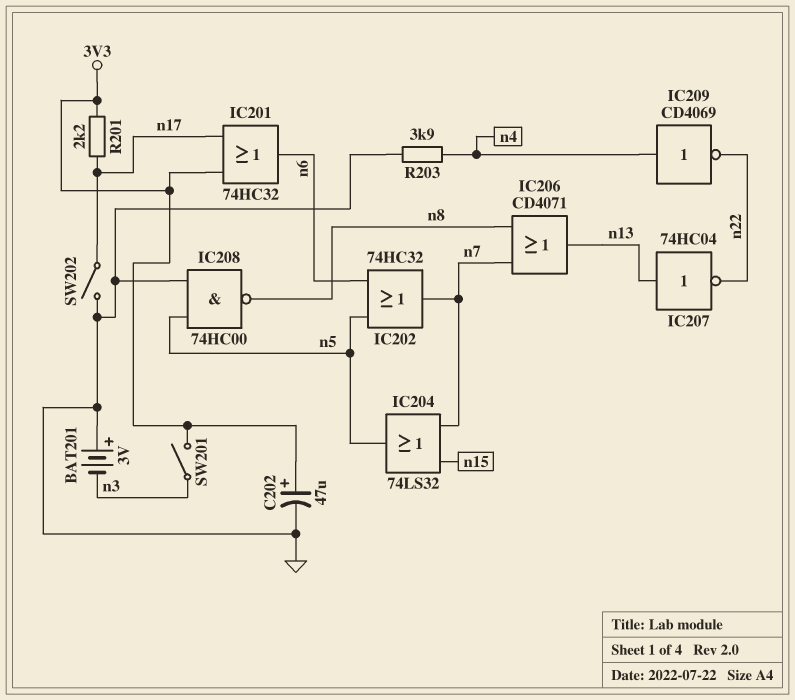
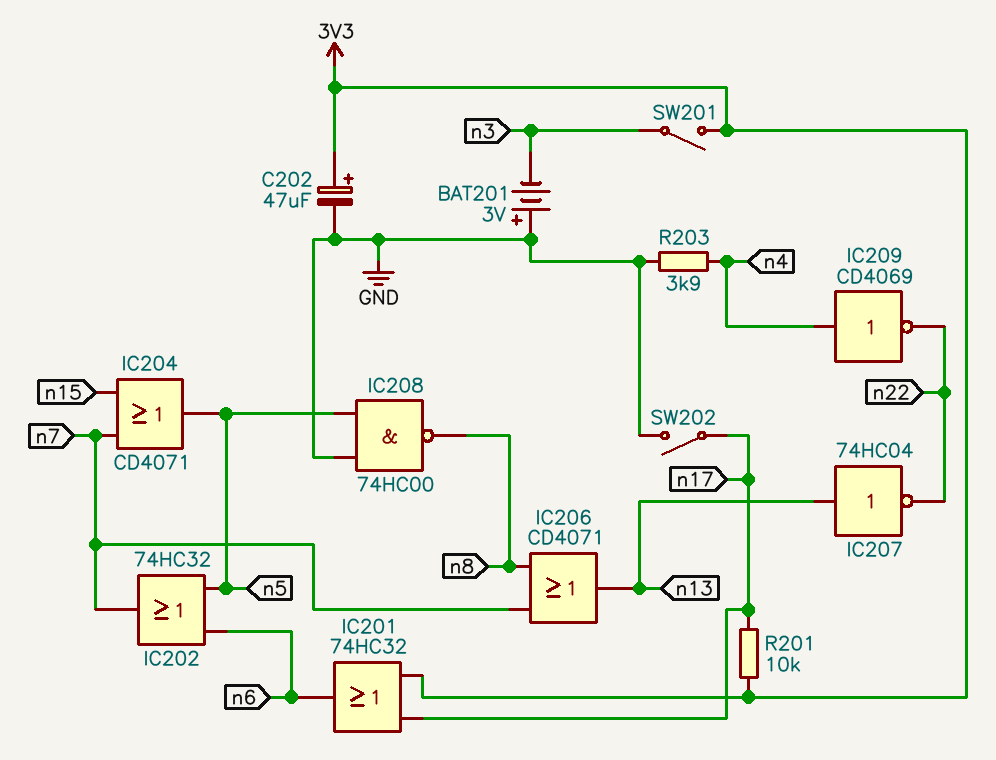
IC204: OR 74LS32 (in n7, in n15, out n5) -> OR CD4071 (in n7, in n15, out n5)
R201: 2.2k (3V3, n17) -> 10k (3V3, n17)

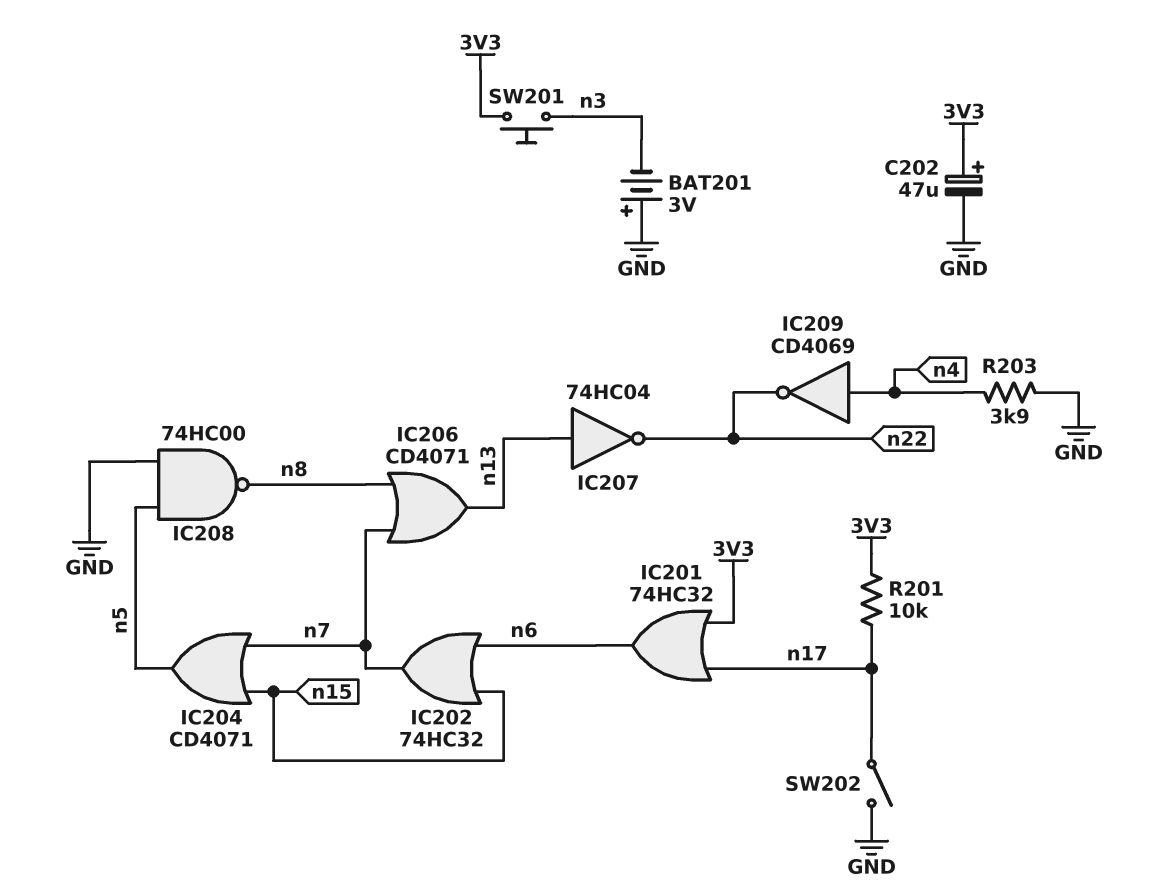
IC202: OR 74HC32 (in n5, in n6, out n7) -> OR 74HC32 (in n6, in n15, out n7)
SW201: switch (3V3, n3) -> button (3V3, n3)

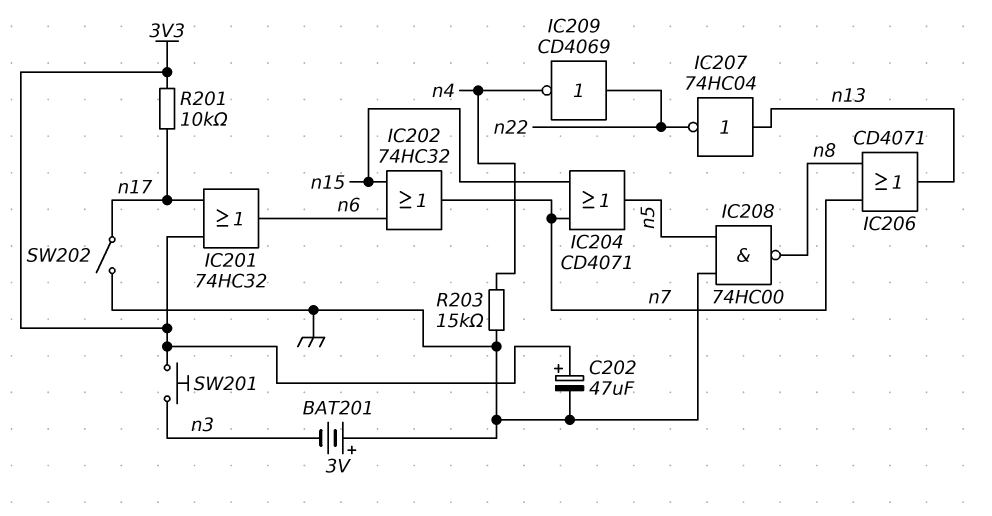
IC209: NOT CD4069 (in n4, out n22) -> NOT CD4069 (in n22, out n4)
R203: 3.9k (GND, n4) -> 15k (GND, n4)

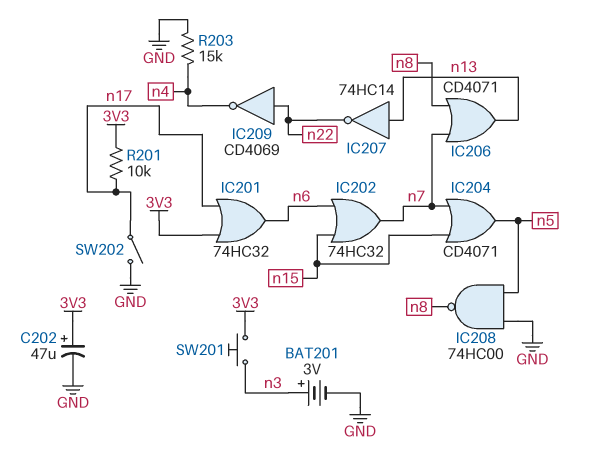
BAT201: 3V (plus GND, minus n3) -> 3V (plus n3, minus GND)
IC207: NOT 74HC04 (in n13, out n22) -> NOT 74HC14 (in n13, out n22)

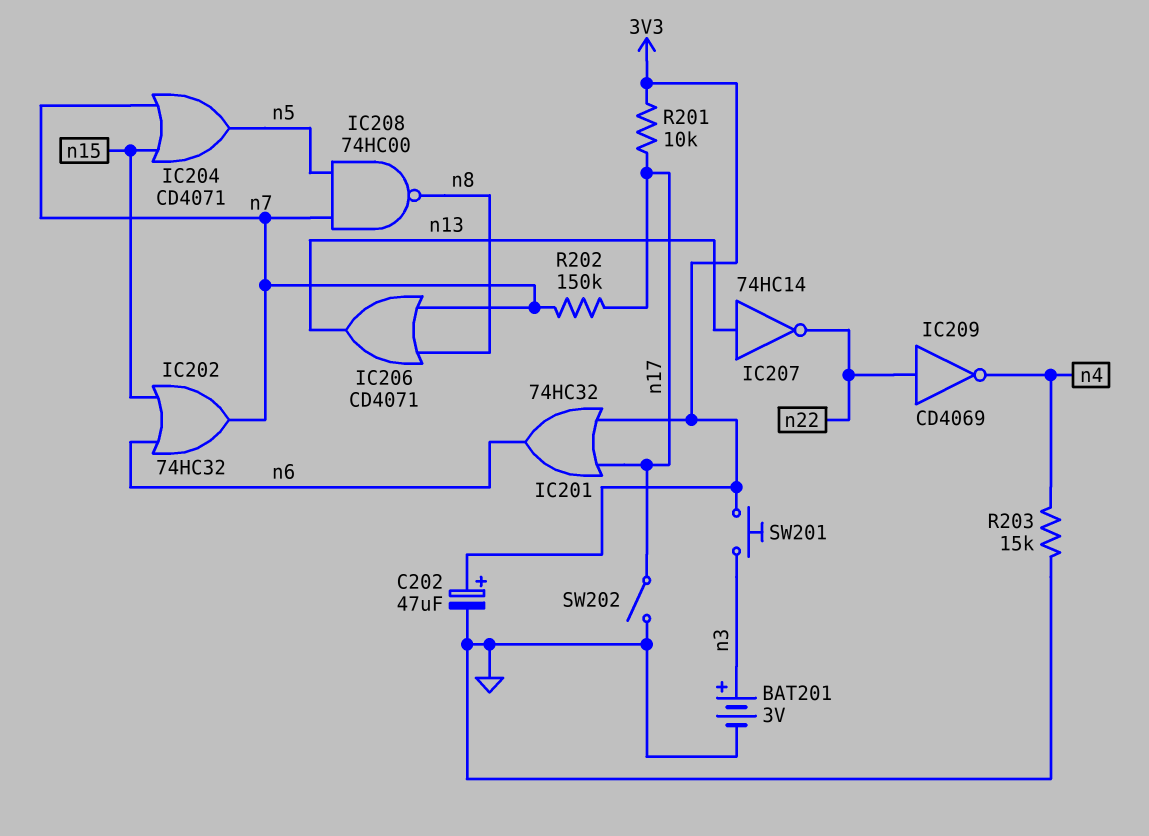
IC208: NAND 74HC00 (in GND, in n5, out n8) -> NAND 74HC00 (in n5, in n7, out n8)
R202: none -> 150k (n7, n17)

